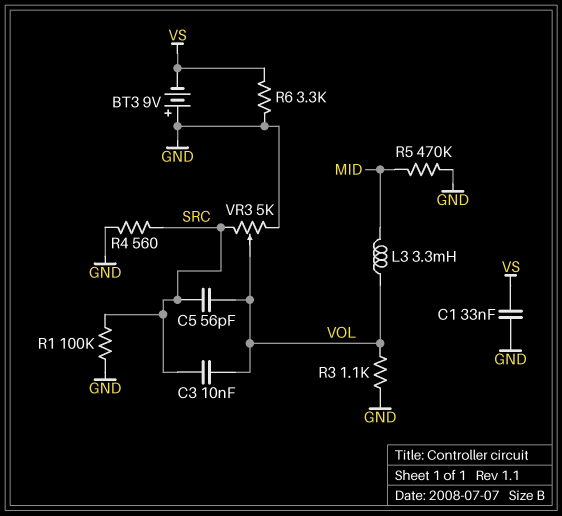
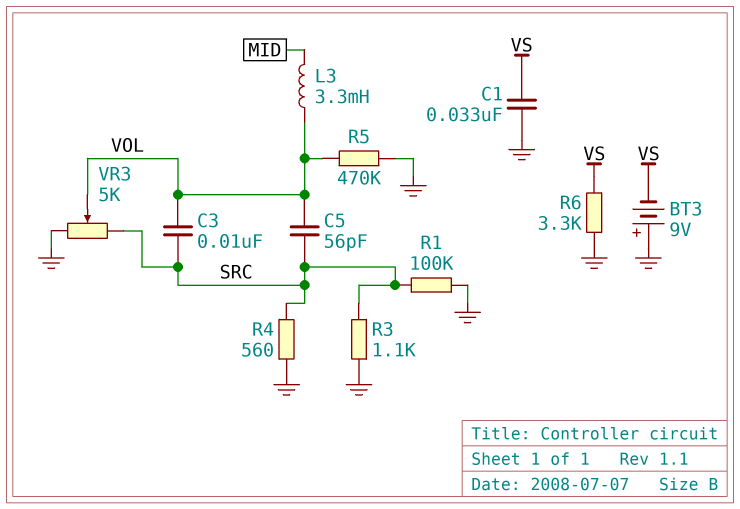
R3: 1.1k (GND, VOL) -> 1.1k (GND, SRC)
R5: 470k (GND, MID) -> 470k (GND, VOL)

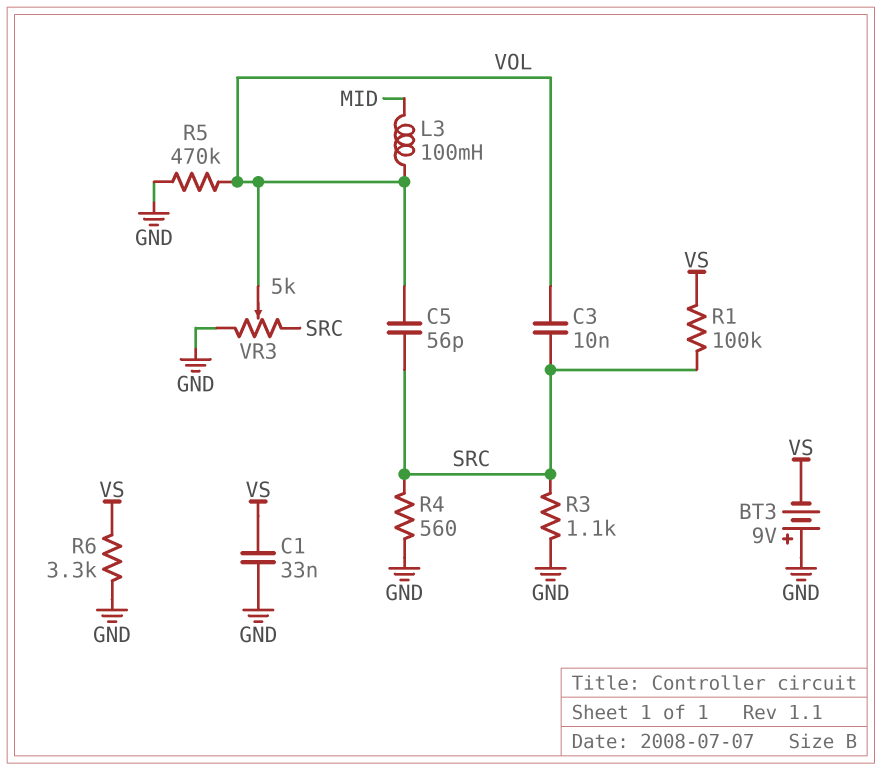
L3: 3.3mH (MID, VOL) -> 100mH (MID, VOL)
R1: 100k (GND, SRC) -> 100k (SRC, VS)

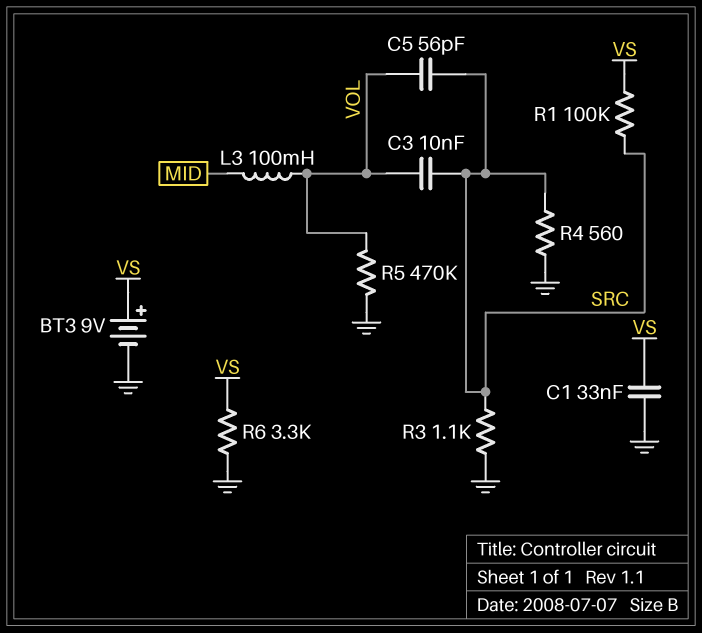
BT3: 9V (plus GND, minus VS) -> 9V (plus VS, minus GND)
VR3: 5k (GND, SRC, wiper VOL) -> none

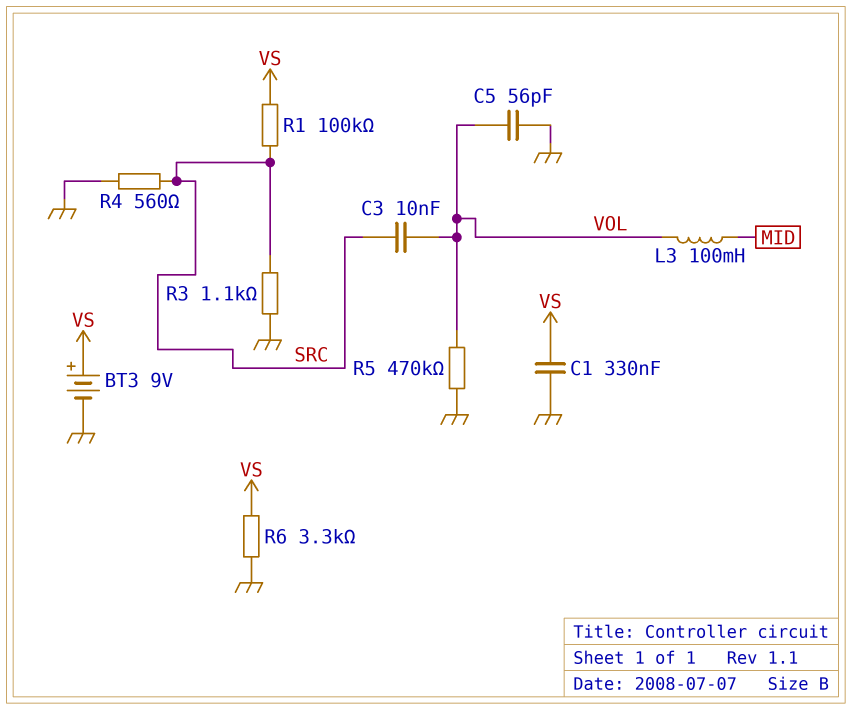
C1: 33nF (GND, VS) -> 330nF (GND, VS)
C5: 56pF (SRC, VOL) -> 56pF (GND, VOL)

